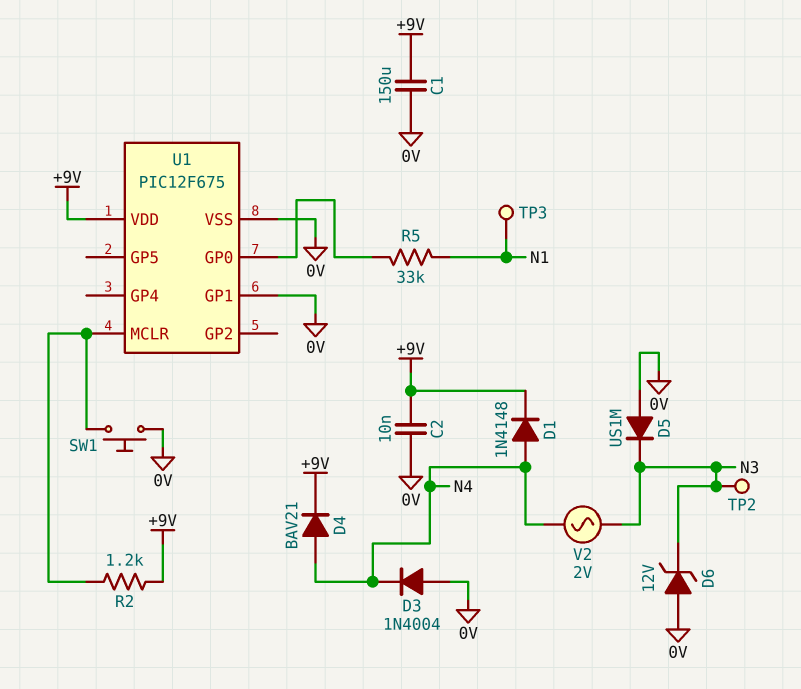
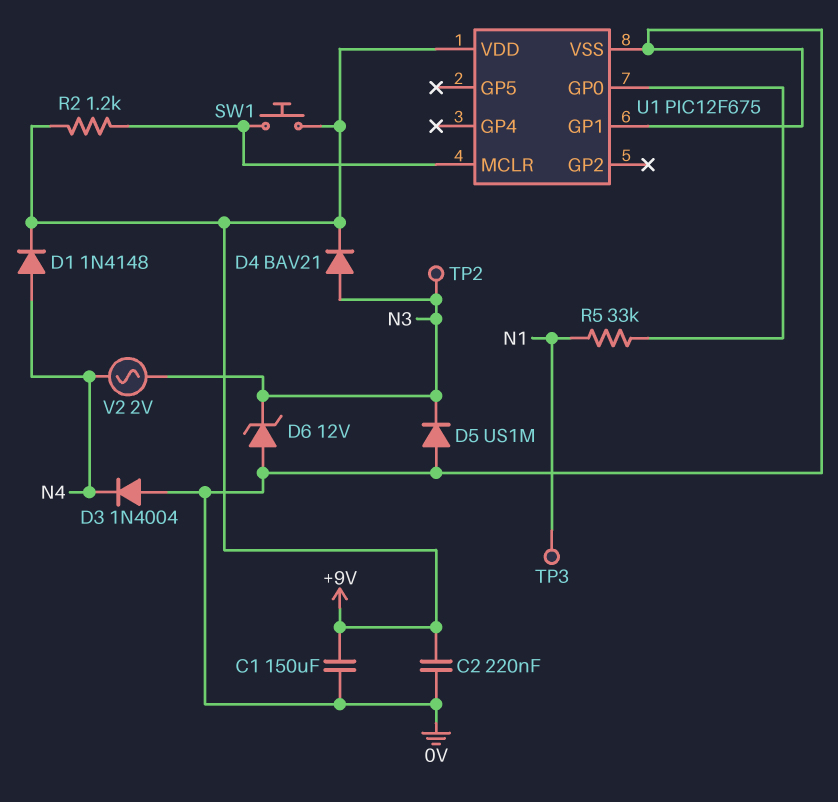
C2: 10nF (+9V, 0V) -> 220nF (+9V, 0V)
D4: diode BAV21 (A N4, K +9V) -> diode BAV21 (A N3, K +9V)
SW1: button (0V, U1/MCLR) -> button (+9V, U1/MCLR)

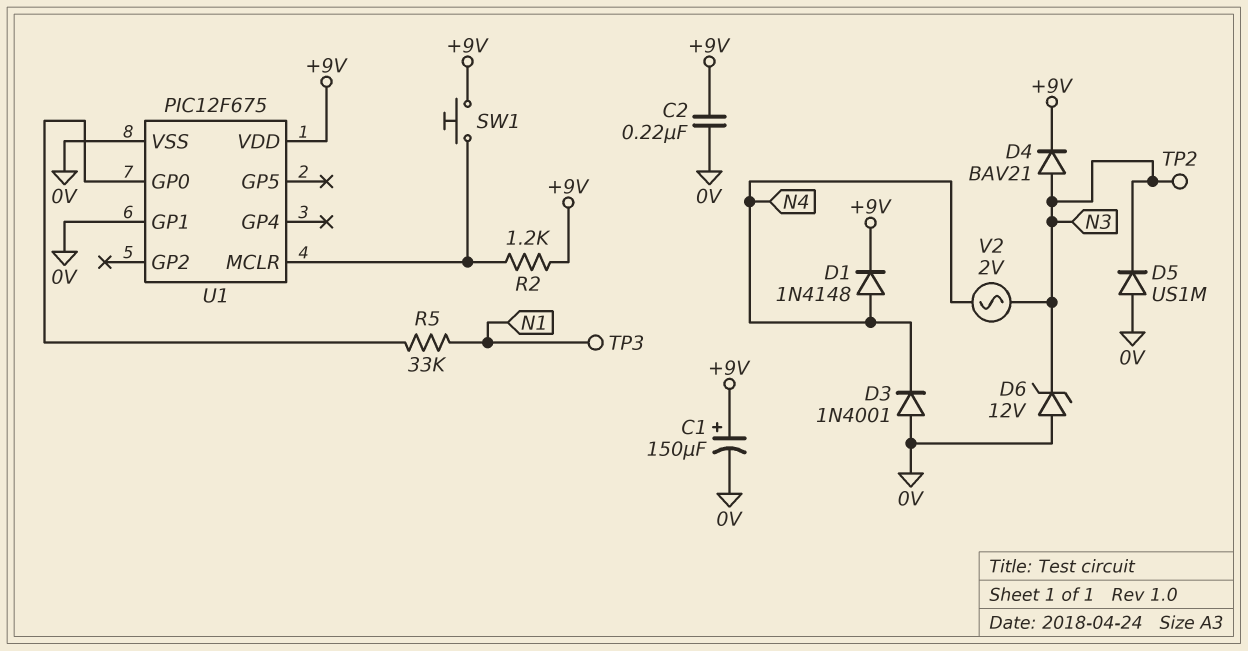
C1: 150uF (+9V, 0V) -> 150uF (plus +9V, minus 0V)
D3: diode 1N4004 (A 0V, K N4) -> diode 1N4001 (A 0V, K N4)

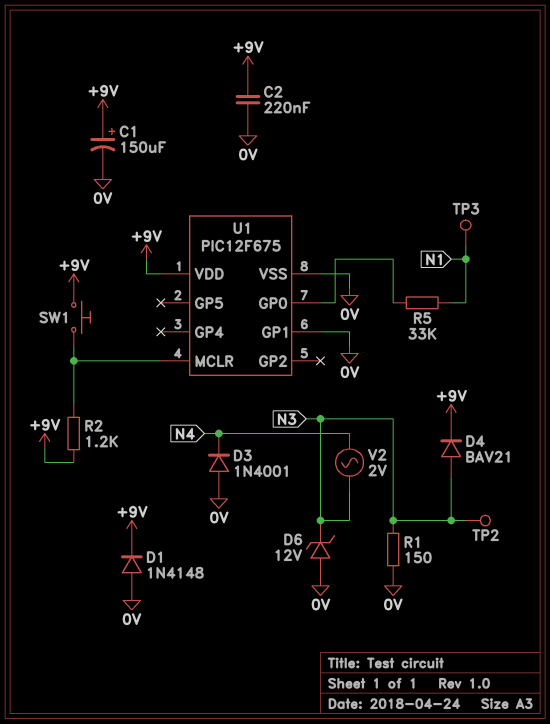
D1: diode 1N4148 (A N4, K +9V) -> diode 1N4148 (A 0V, K +9V)
D5: diode US1M (A 0V, K N3) -> none
R1: none -> 150 (0V, N3)

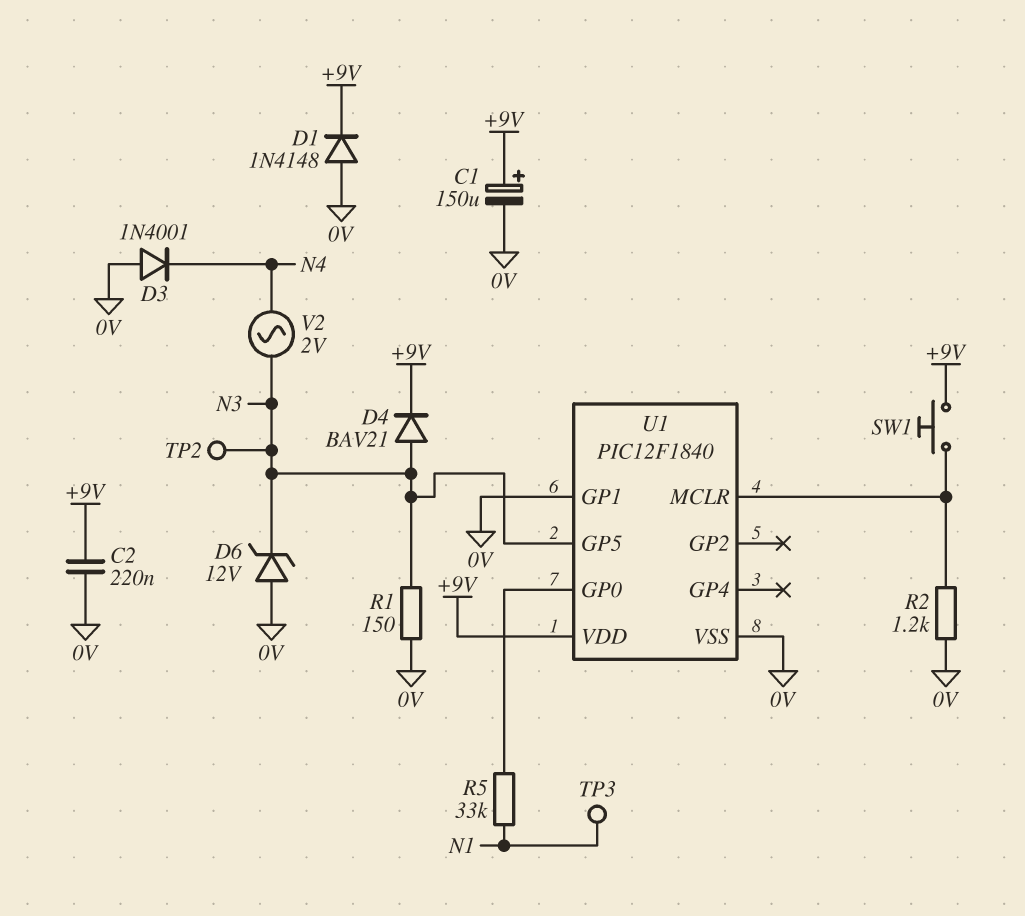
R2: 1.2k (+9V, U1/MCLR) -> 1.2k (0V, U1/MCLR)
U1: PIC12F675 -> PIC12F1840
U1 pin GP5: none -> N3

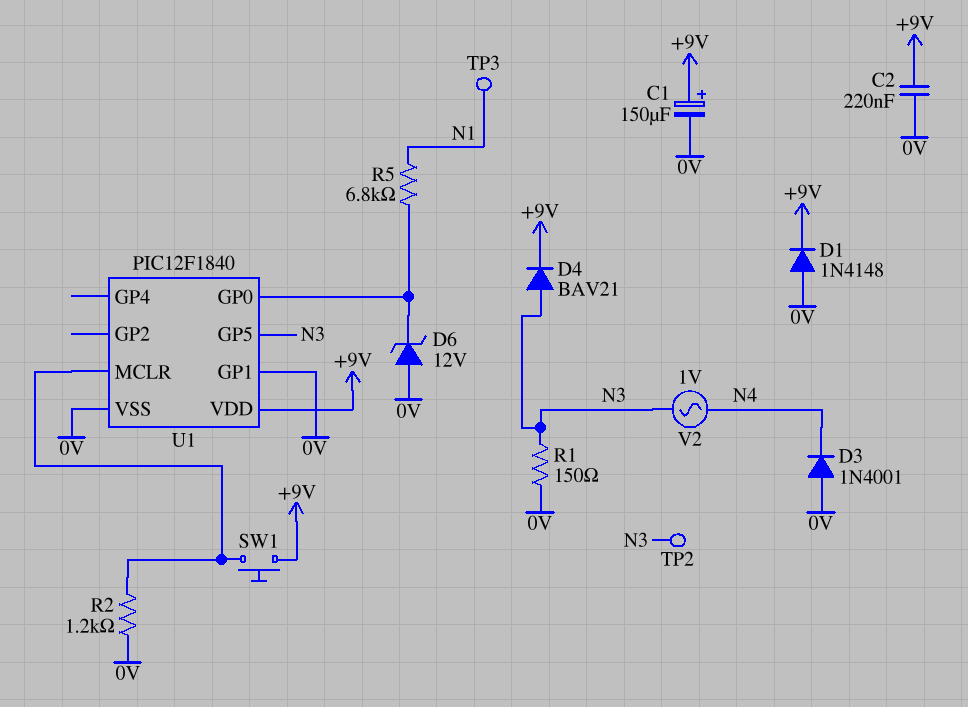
D6: zener 12V (A 0V, K N3) -> zener 12V (A 0V, K U1/GP0)
R5: 33k (N1, U1/GP0) -> 6.8k (N1, U1/GP0)
V2: AC 2V (N3, N4) -> AC 1V (N3, N4)

